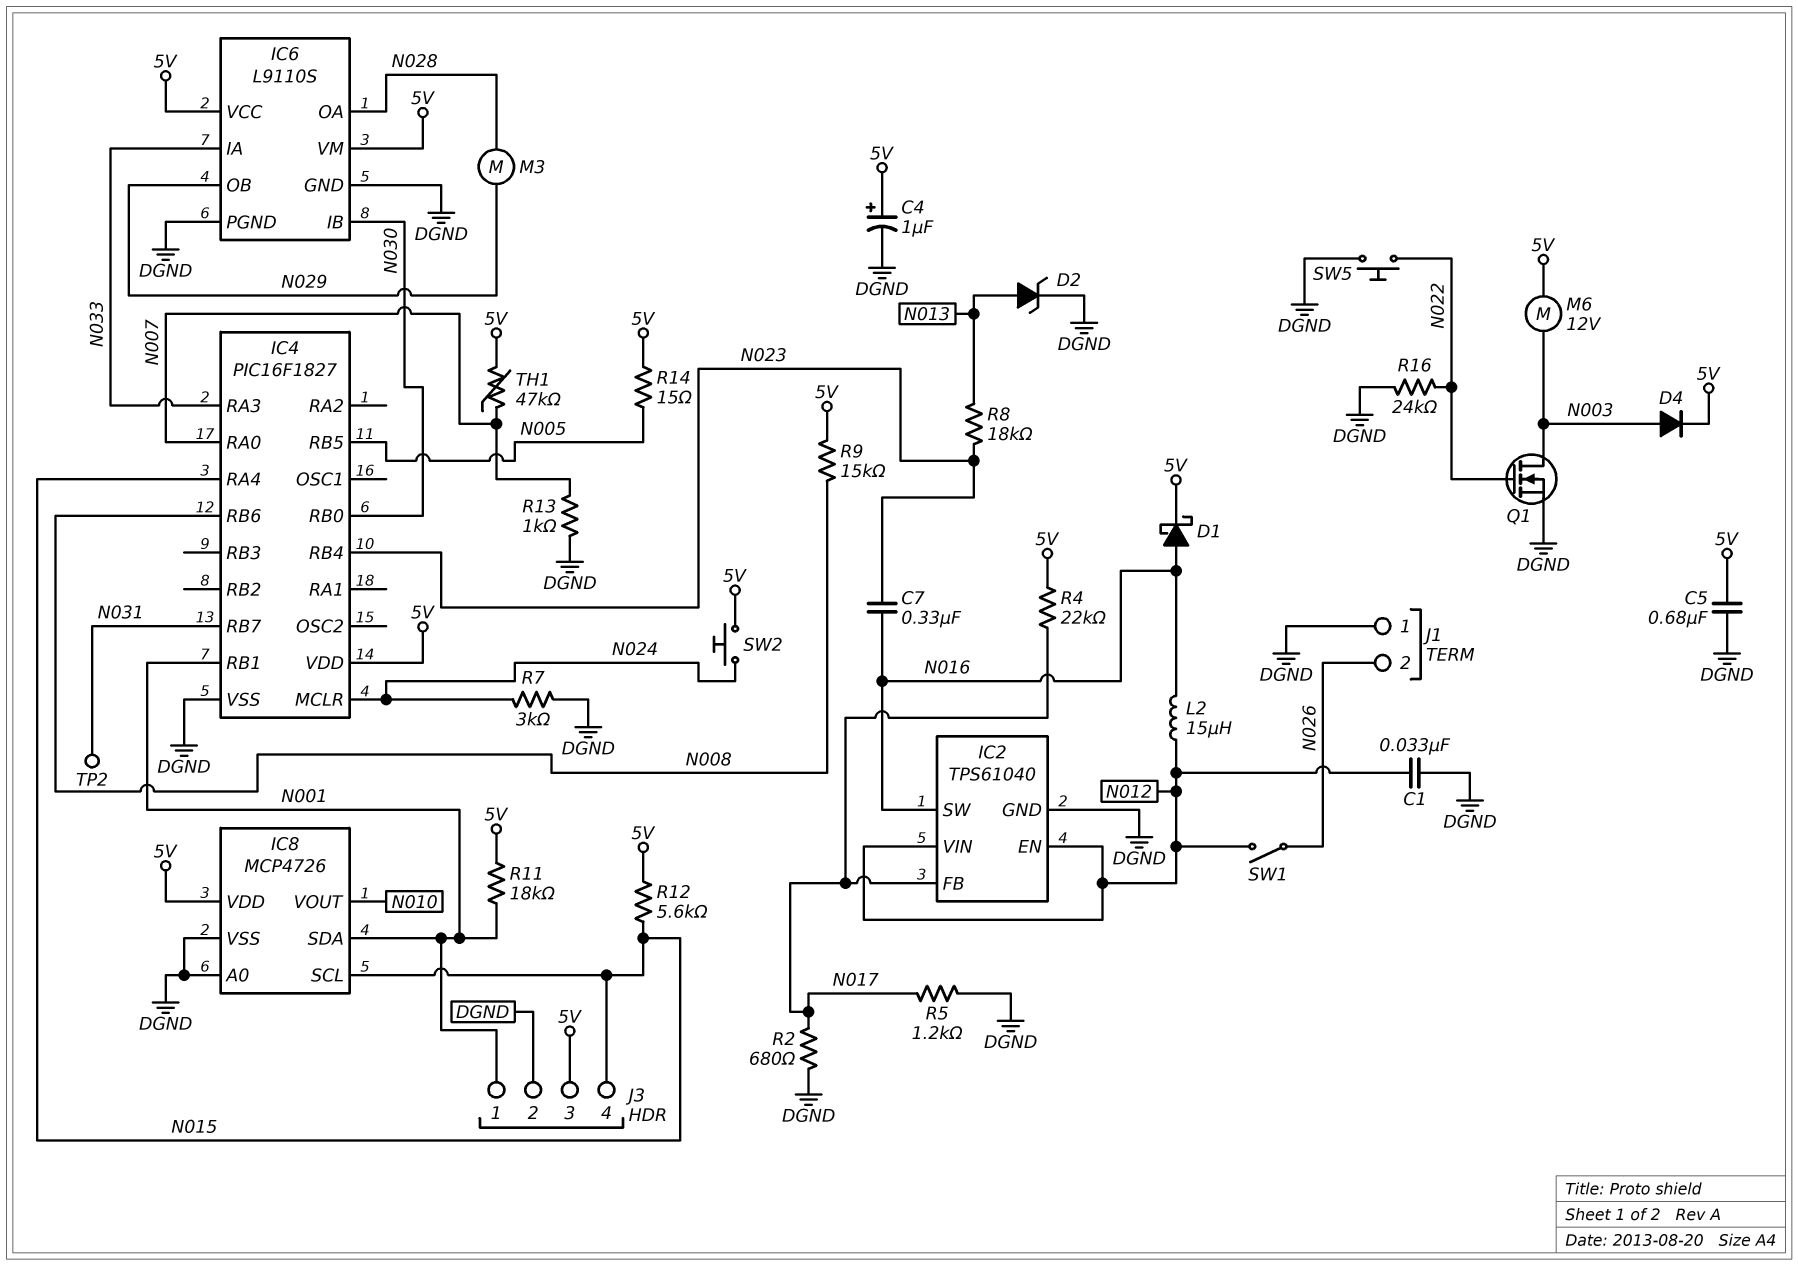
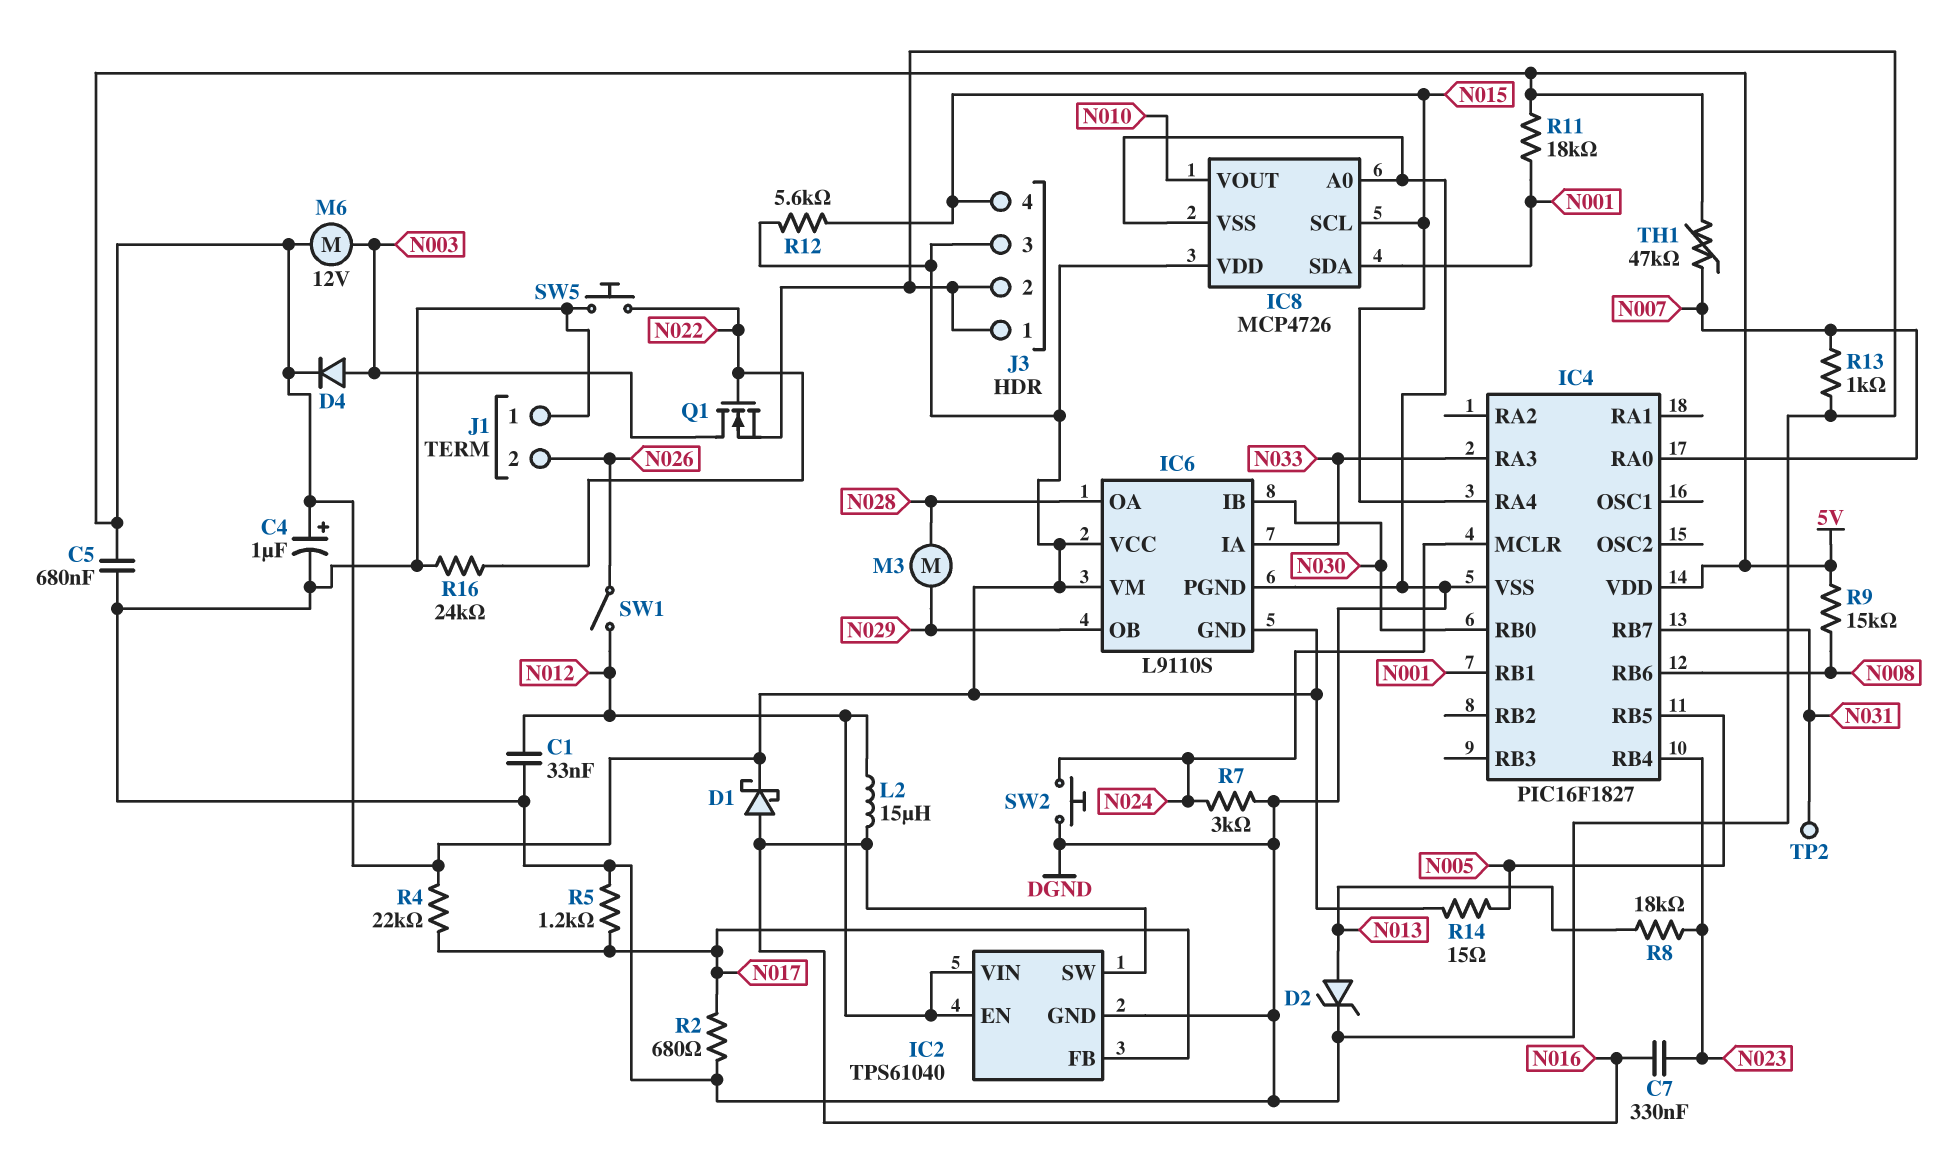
IC6 pin GND: DGND -> 5V
J3 pin 1: N001 -> DGND
SW2: button (5V, N024) -> button (DGND, N024)

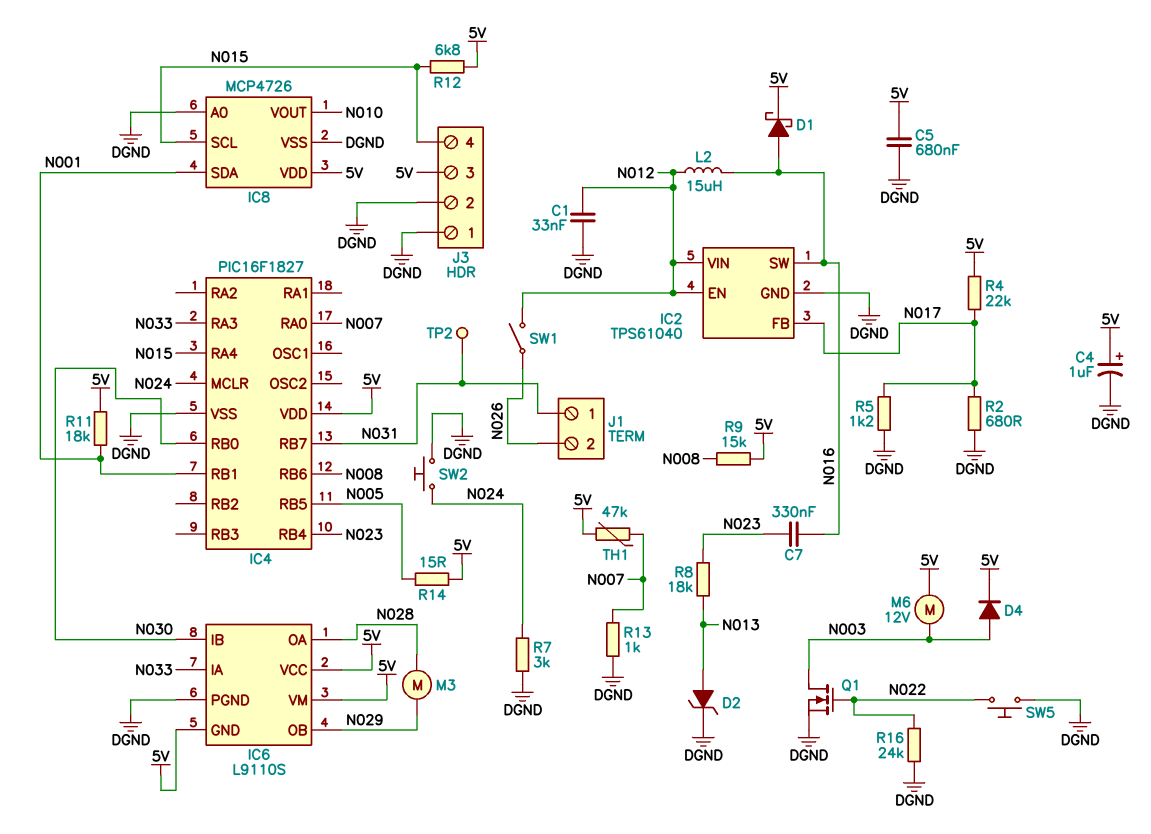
J1 pin 1: DGND -> N031
R12: 5.6k (5V, N015) -> 6.8k (5V, N015)

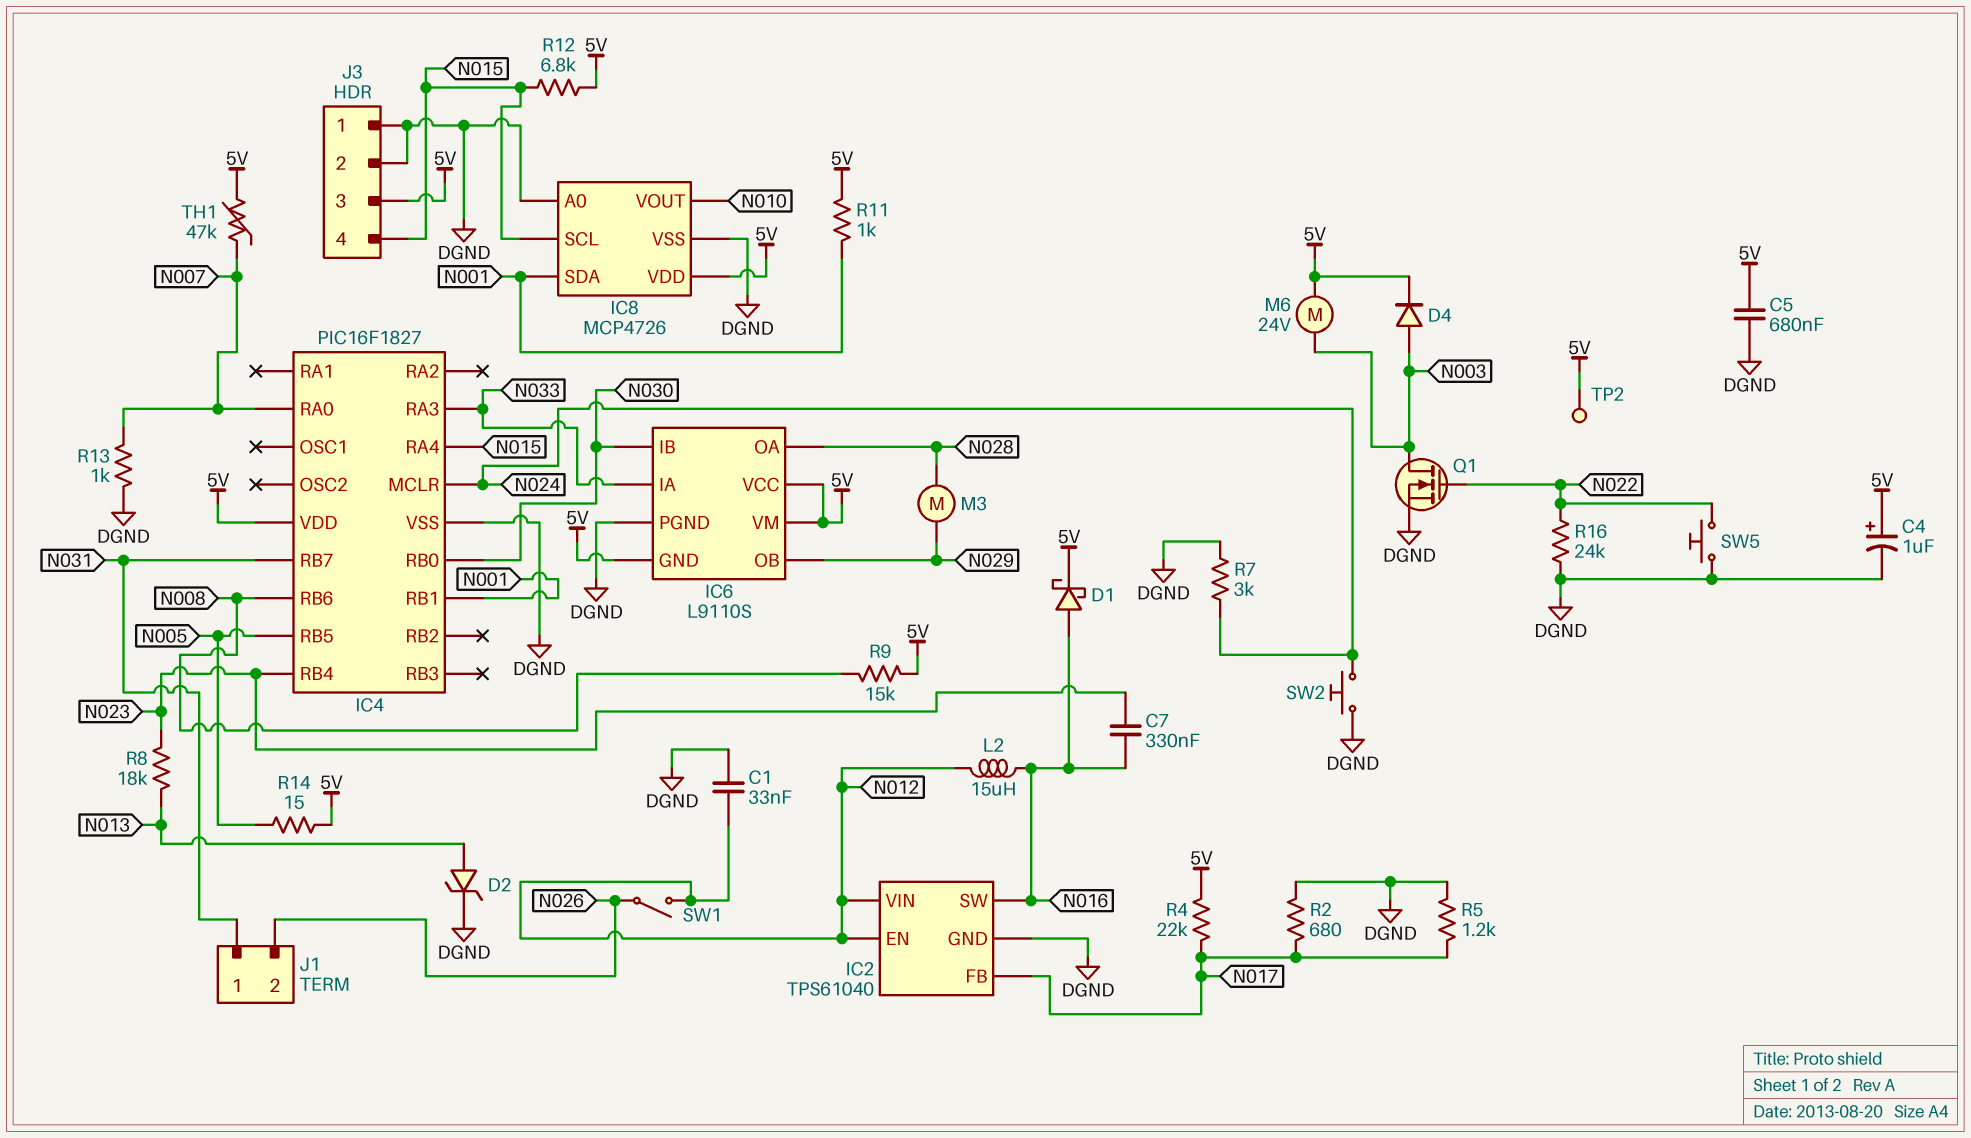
M6: motor 12V (5V, N003) -> motor 24V (5V, N003)
R11: 18k (5V, N001) -> 1k (5V, N001)
TP2: test point (N031) -> test point (5V)

